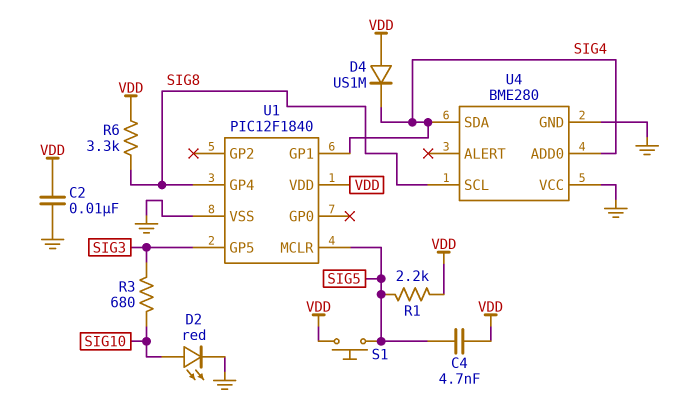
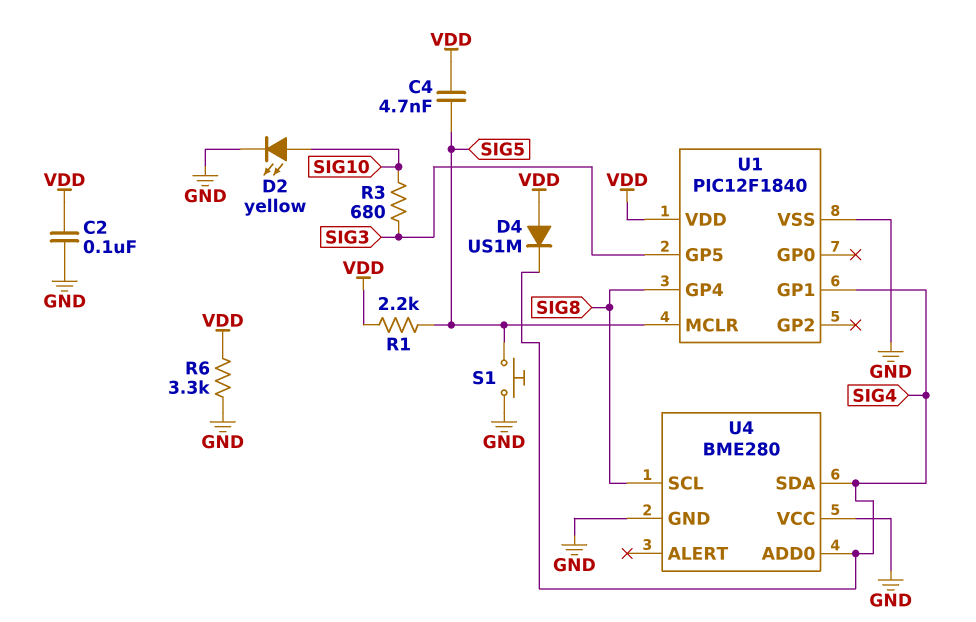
C2: 10nF (GND, VDD) -> 100nF (GND, VDD)
D2: LED red (A SIG10, K GND) -> LED yellow (A SIG10, K GND)
R6: 3.3k (SIG8, VDD) -> 3.3k (GND, VDD)
S1: button (SIG5, VDD) -> button (GND, SIG5)

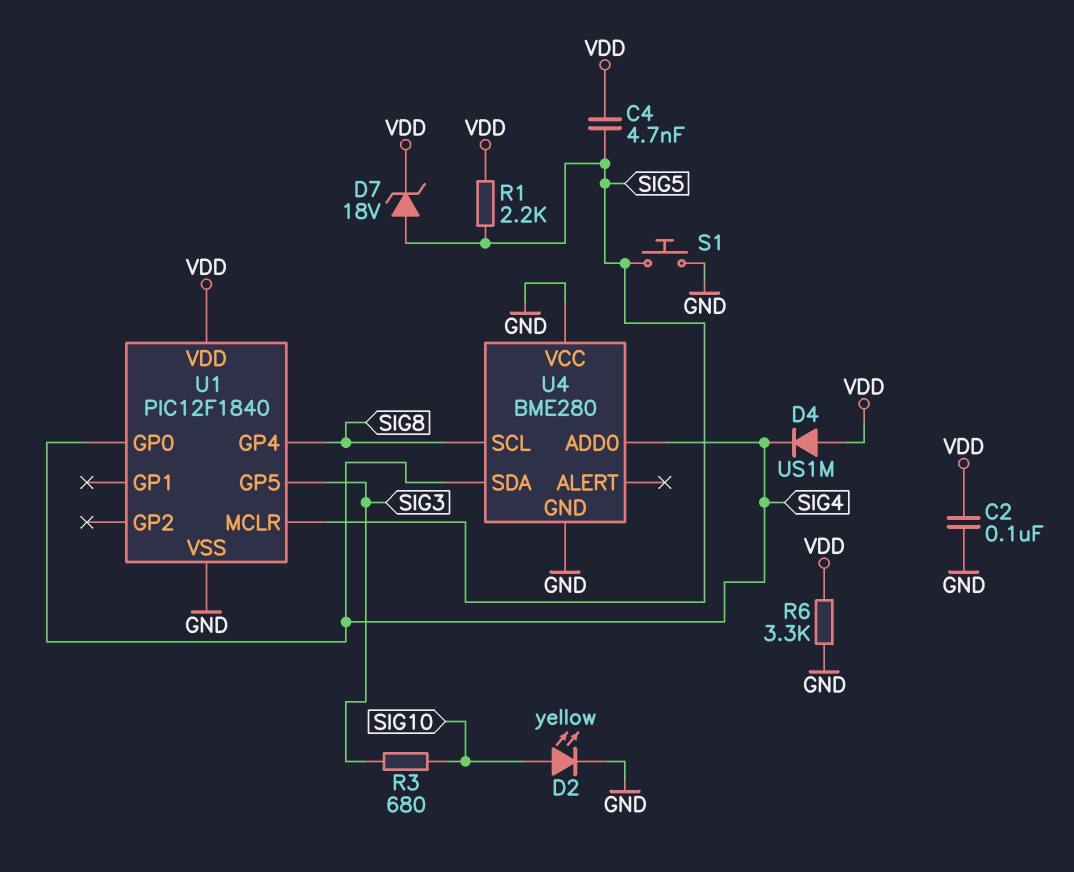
D7: none -> zener 18V (A SIG5, K VDD)
U1 pin GP0: none -> SIG4
U1 pin GP1: SIG4 -> none

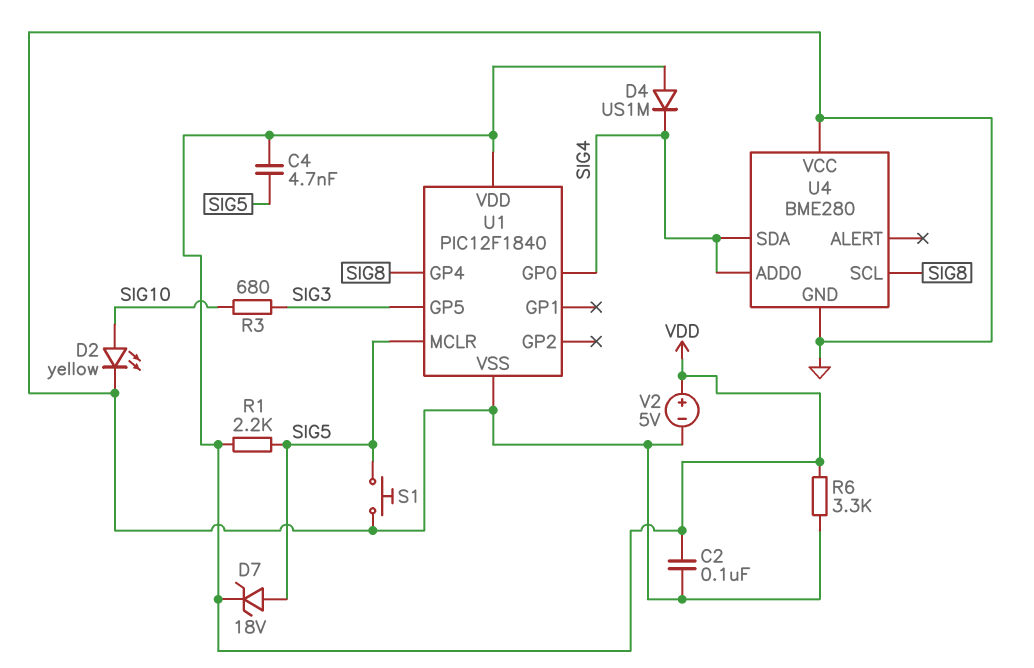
V2: none -> 5V (plus VDD, minus GND)

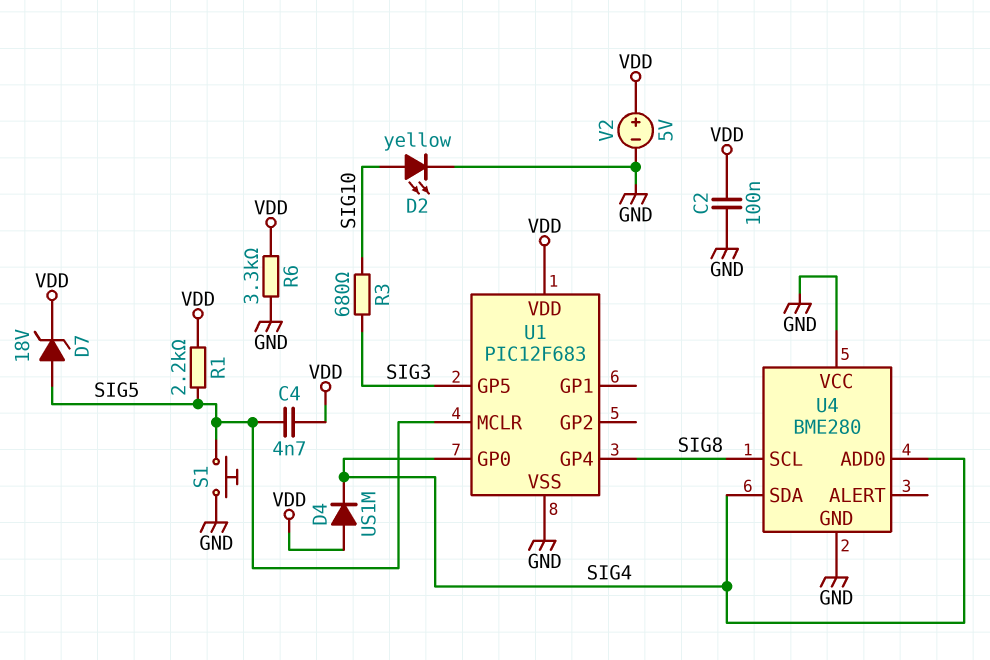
U1: PIC12F1840 -> PIC12F683

